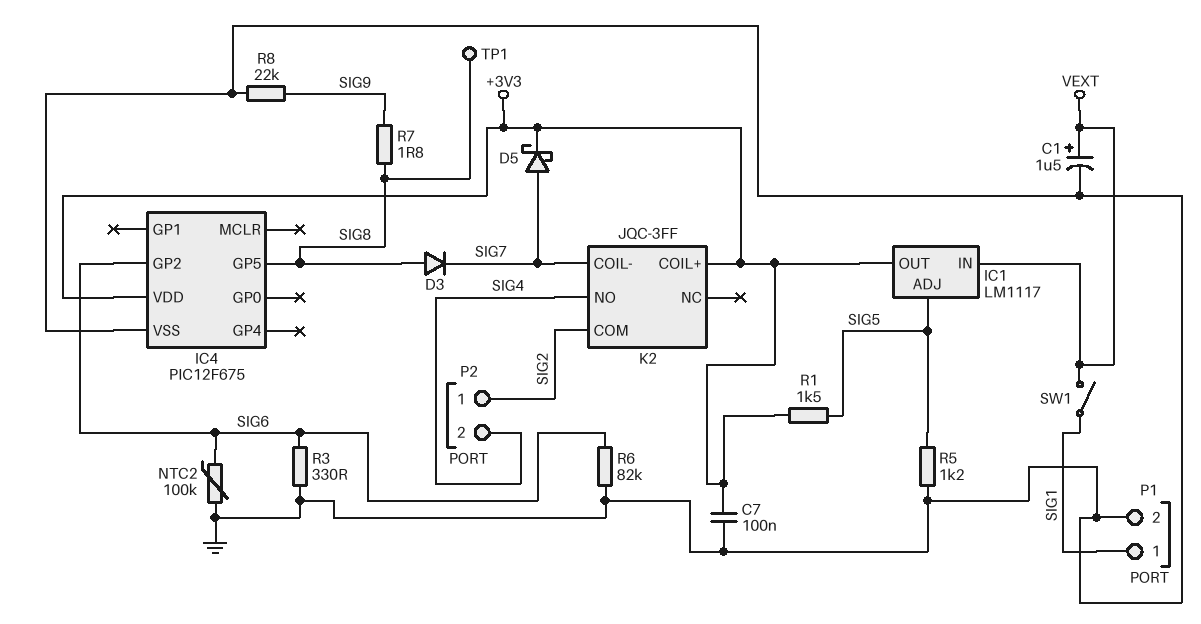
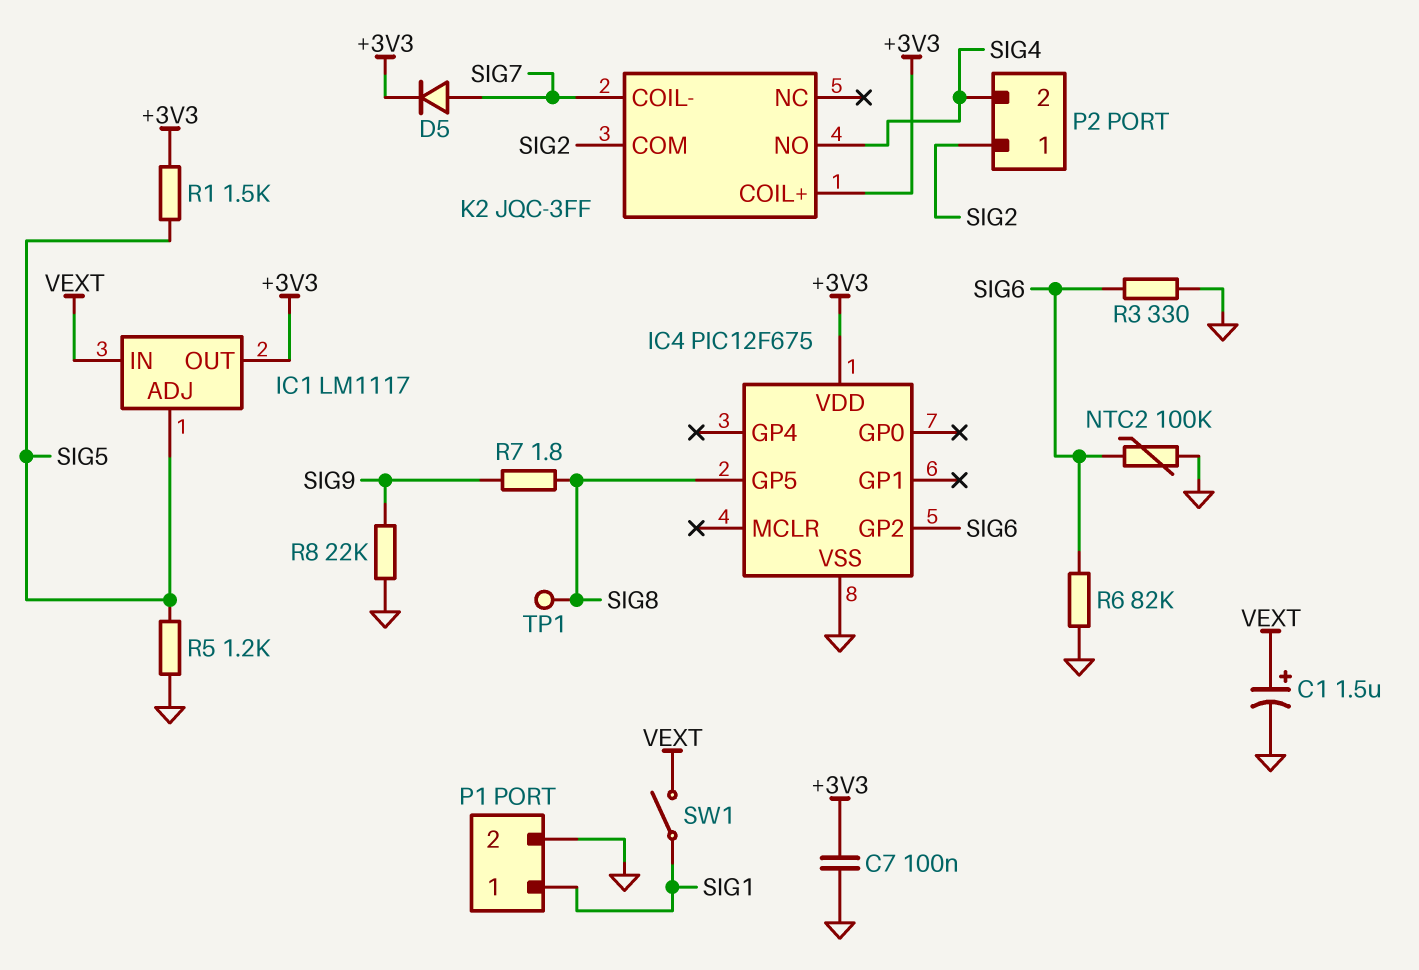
D3: diode (A SIG8, K SIG7) -> none
D5: schottky (A SIG7, K +3V3) -> diode (A SIG7, K +3V3)

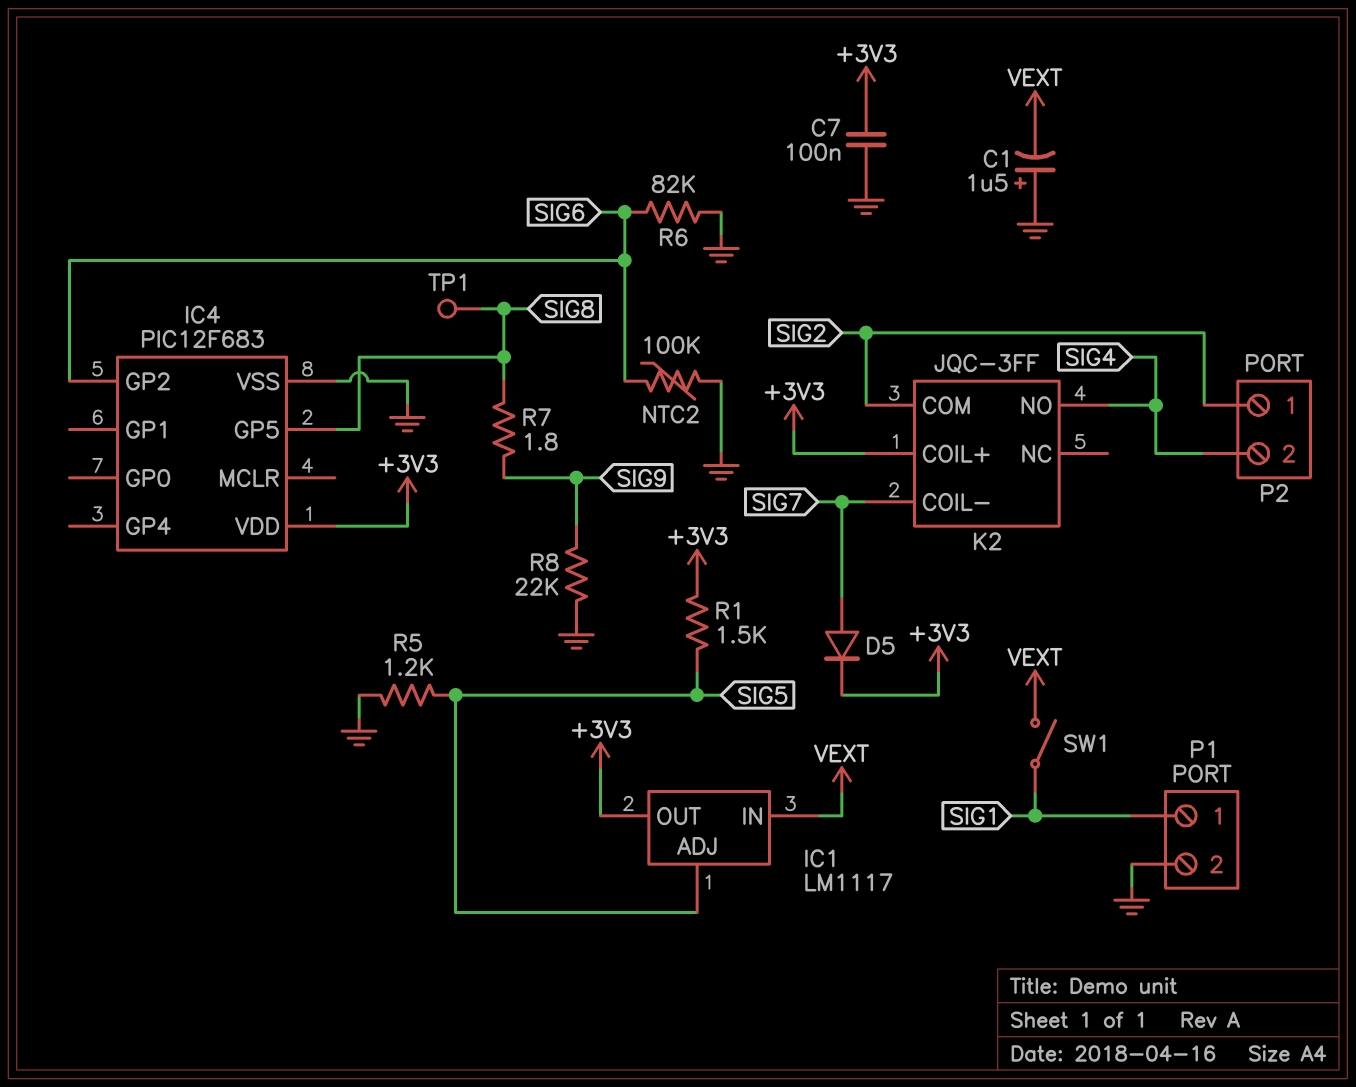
C1: 1.5uF (plus VEXT, minus GND) -> 1.5uF (plus GND, minus VEXT)
IC4: PIC12F675 -> PIC12F683
R3: 330 (GND, SIG6) -> none

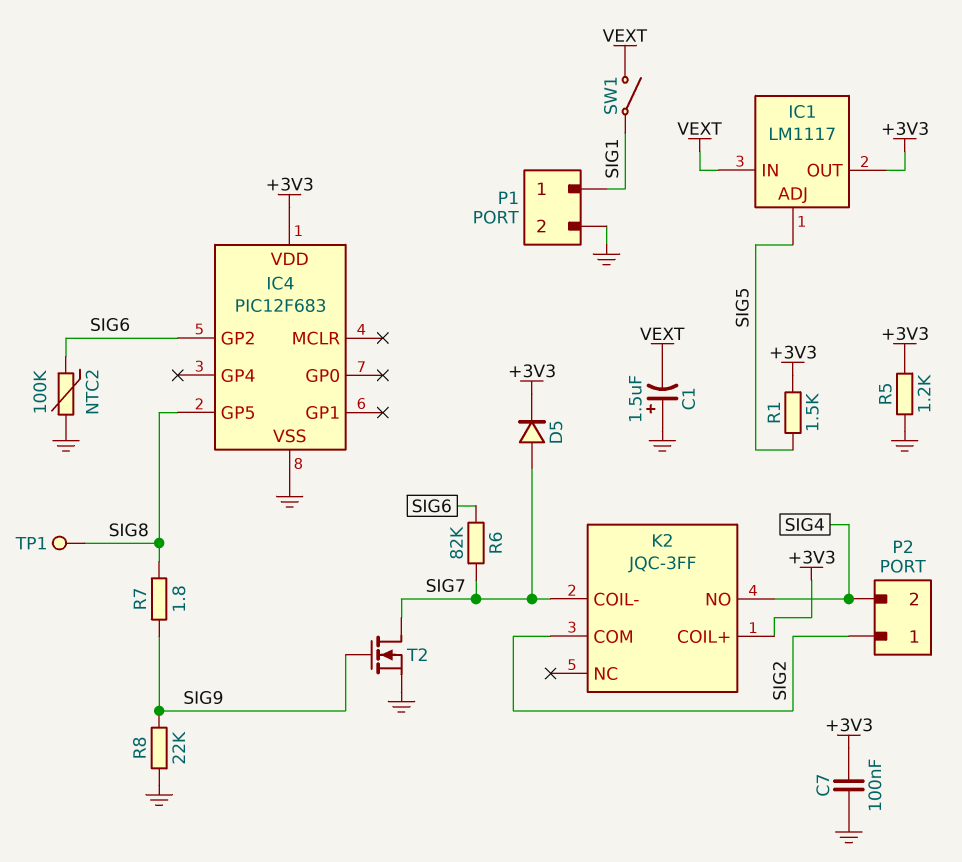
R5: 1.2k (GND, SIG5) -> 1.2k (+3V3, GND)
R6: 82k (GND, SIG6) -> 82k (SIG6, SIG7)
T2: none -> NMOS (G SIG9, D SIG7, S GND)

